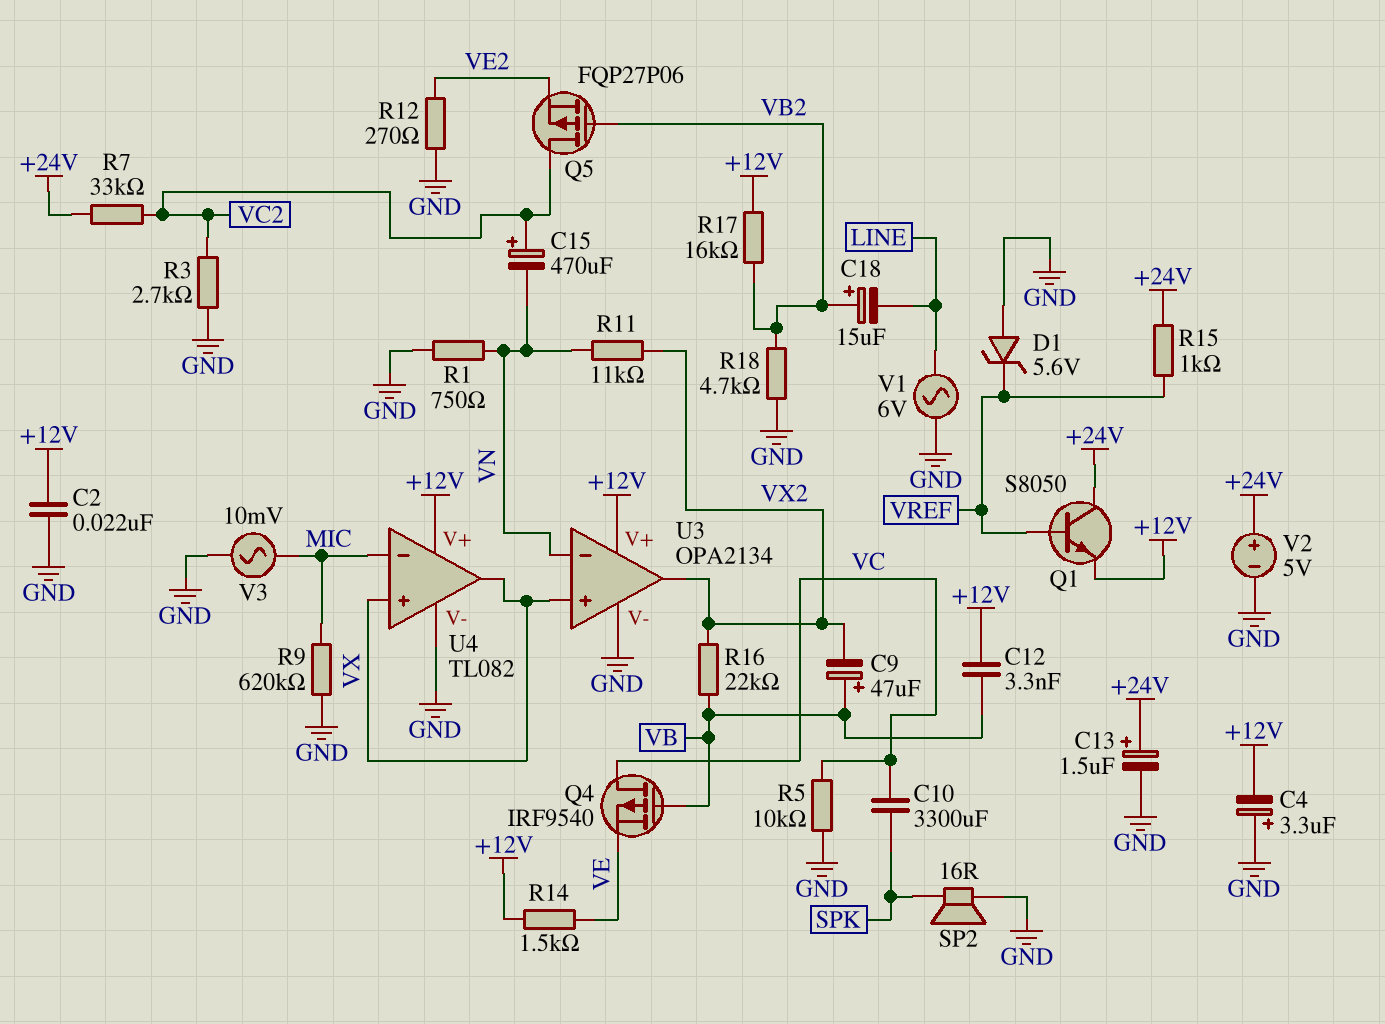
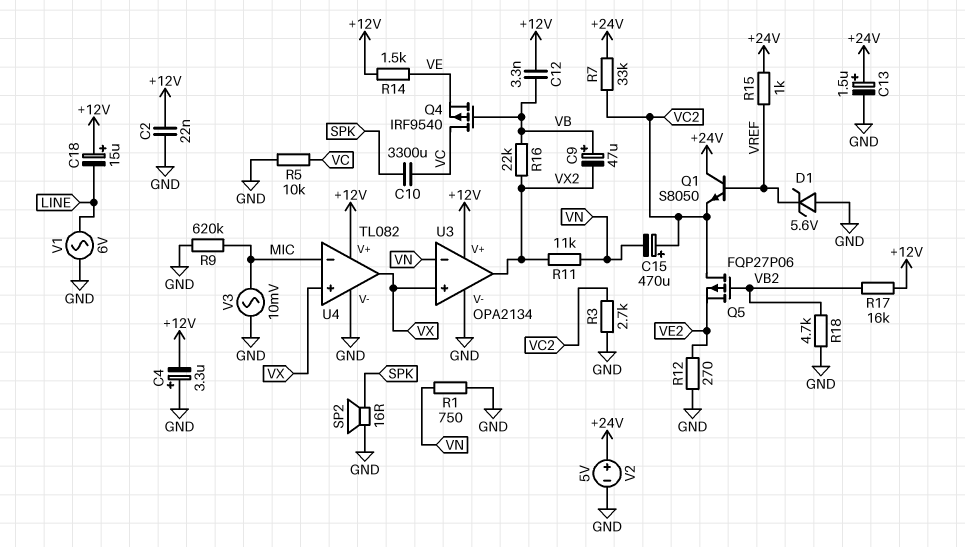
C18: 15uF (plus VB2, minus LINE) -> 15uF (plus +12V, minus LINE)
Q1: NPN S8050 (B VREF, C +24V, E +12V) -> NPN S8050 (B VREF, C +24V, E VC2)

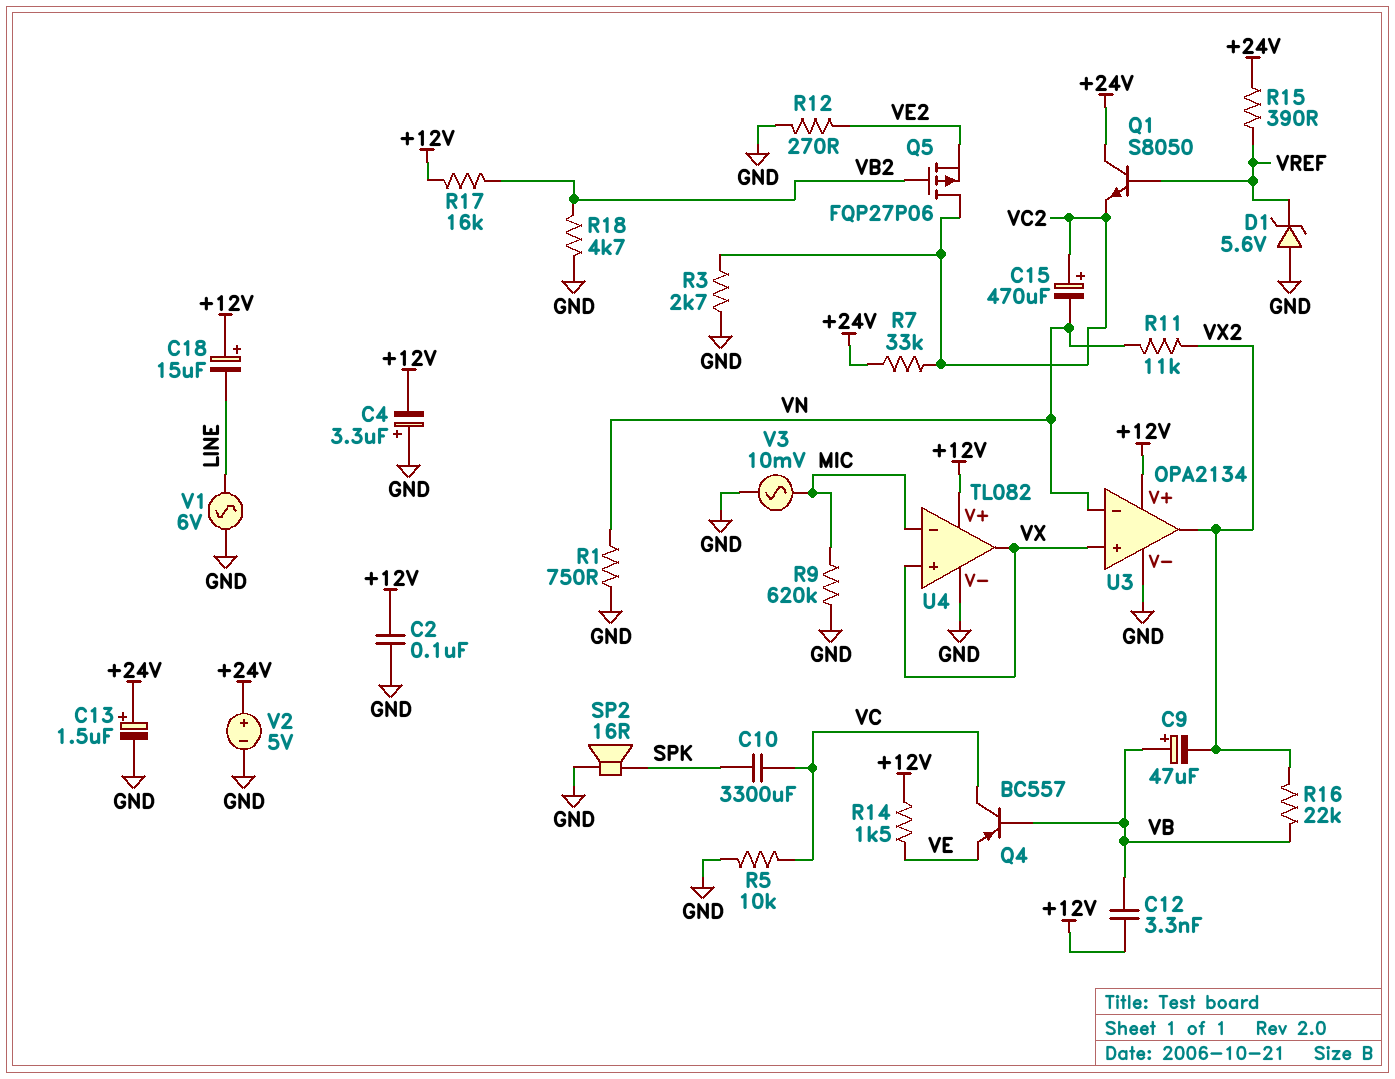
C2: 22nF (+12V, GND) -> 100nF (+12V, GND)
Q4: PMOS IRF9540 (G VB, D VC, S VE) -> PNP BC557 (B VB, C VC, E VE)
R15: 1k (+24V, VREF) -> 390 (+24V, VREF)

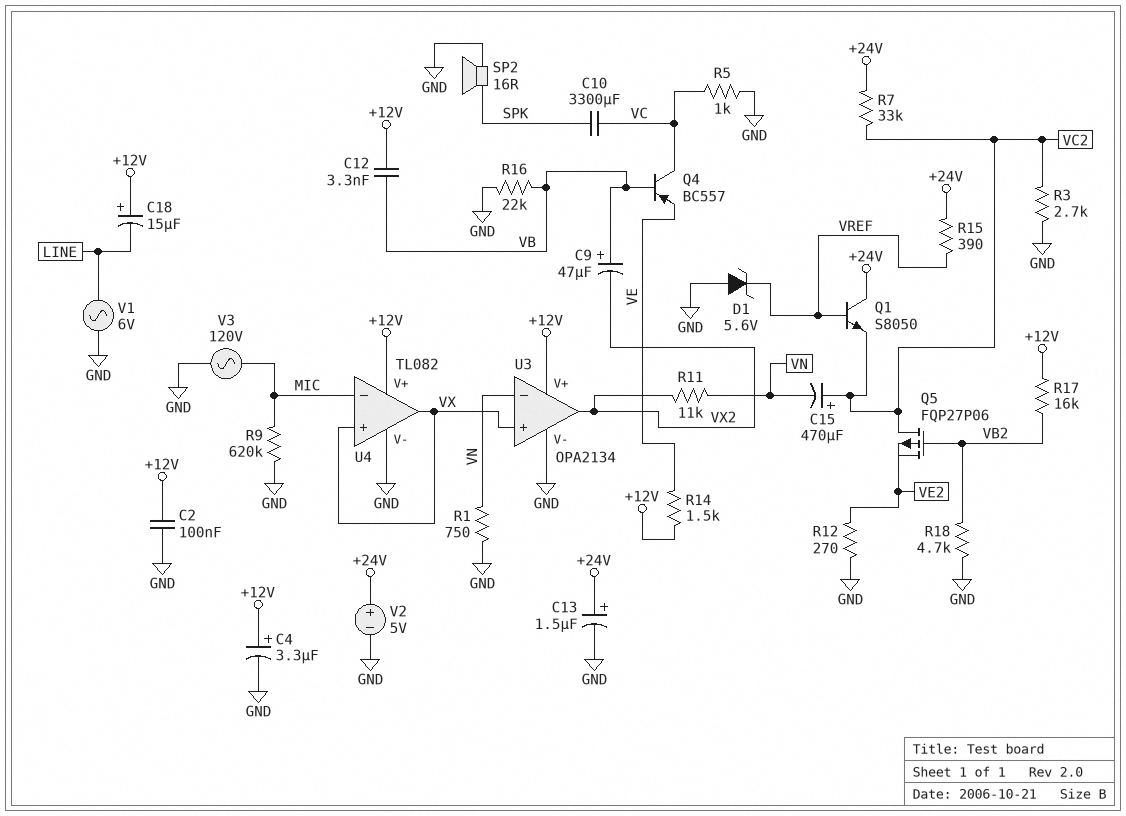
C4: 3.3uF (plus GND, minus +12V) -> 3.3uF (plus +12V, minus GND)
R5: 10k (GND, VC) -> 1k (GND, VC)
R16: 22k (VB, VX2) -> 22k (GND, VB)
V3: AC 10mV (GND, MIC) -> AC 120V (GND, MIC)

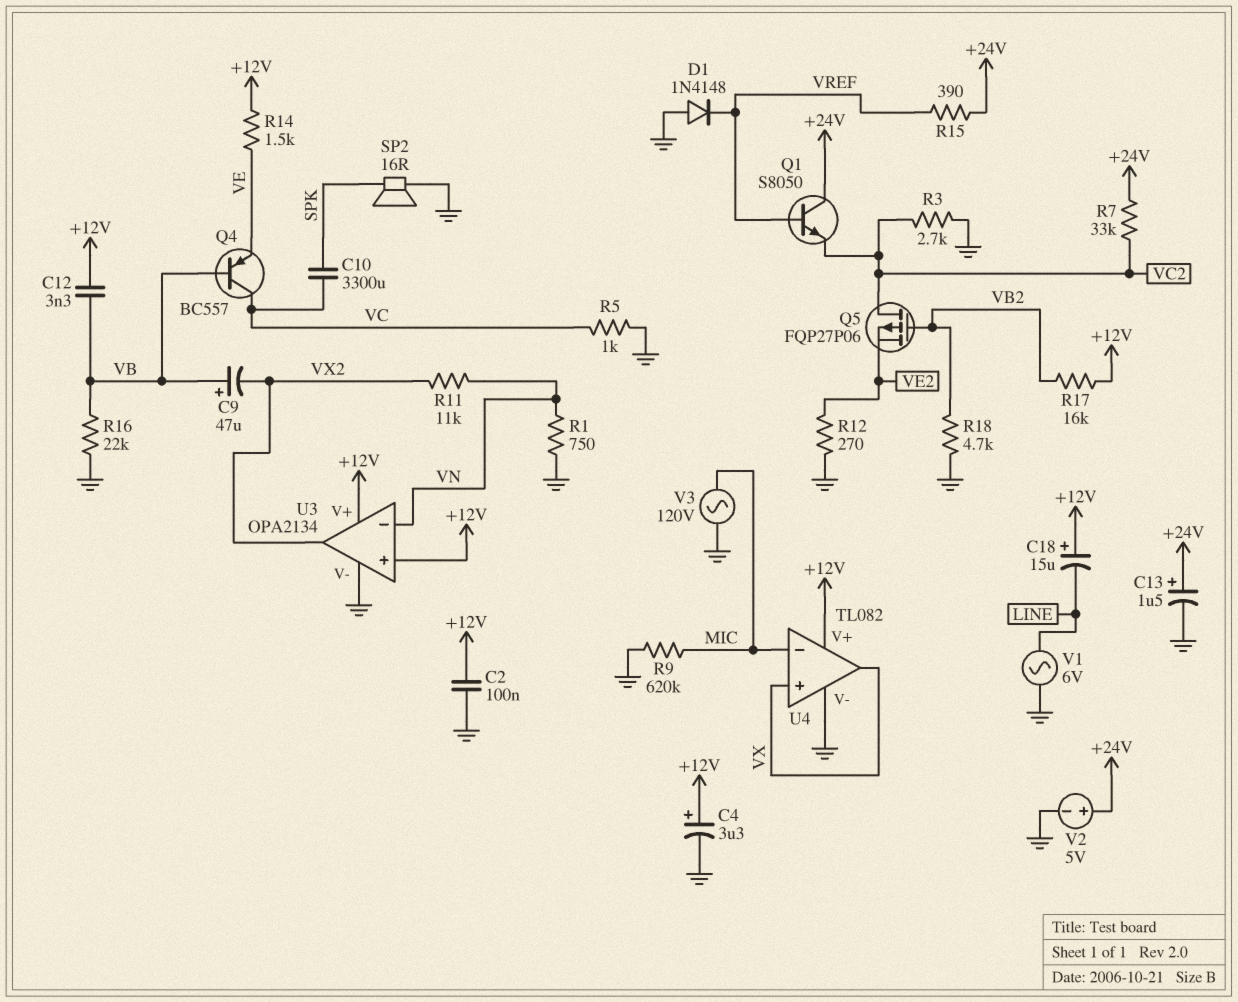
C15: 470uF (plus VC2, minus VN) -> none
D1: zener 5.6V (A GND, K VREF) -> diode 1N4148 (A GND, K VREF)
U3 pin in+: VX -> +12V

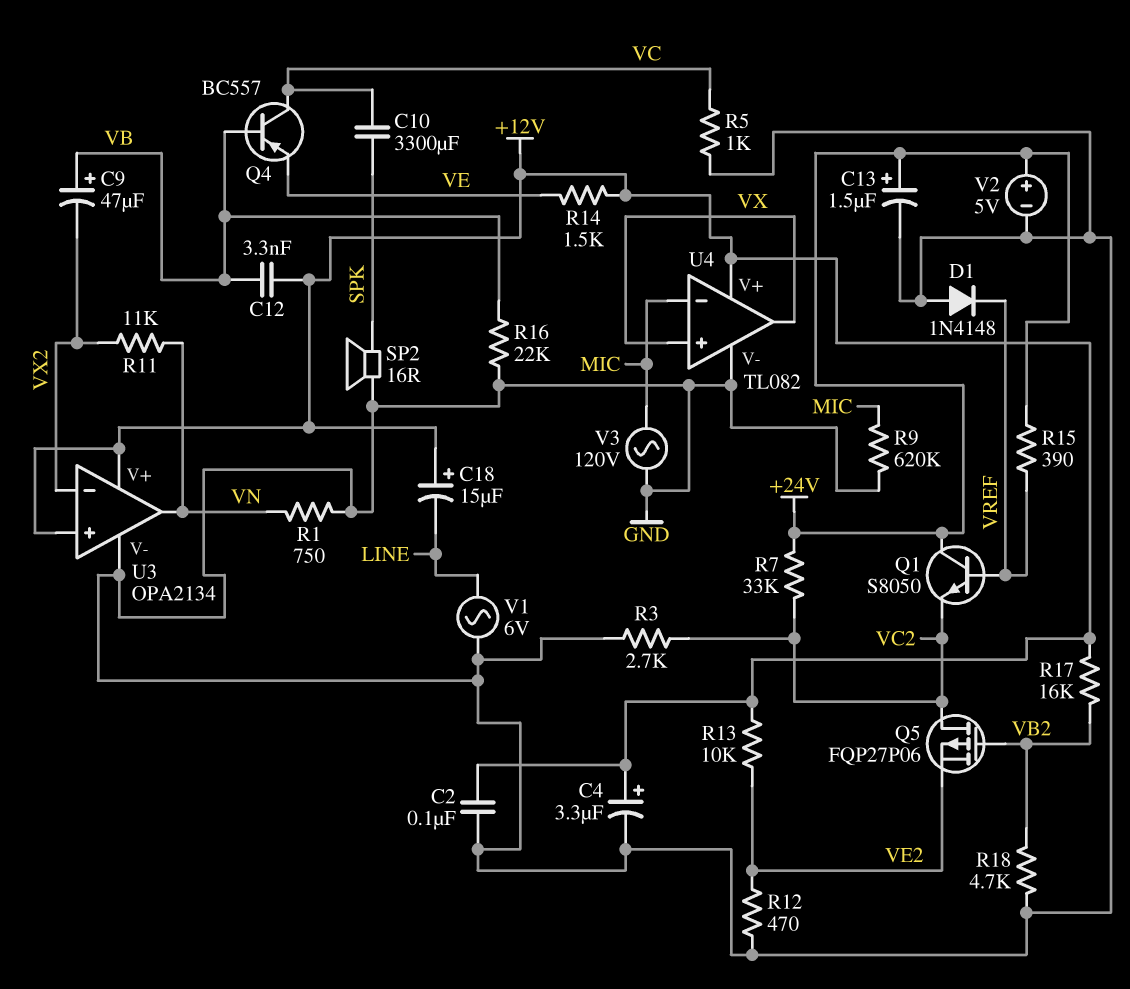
R12: 270 (GND, VE2) -> 470 (GND, VE2)
R13: none -> 10k (+12V, VE2)
U3 pin in-: VN -> VX2
U3 pin out: VX2 -> VN

